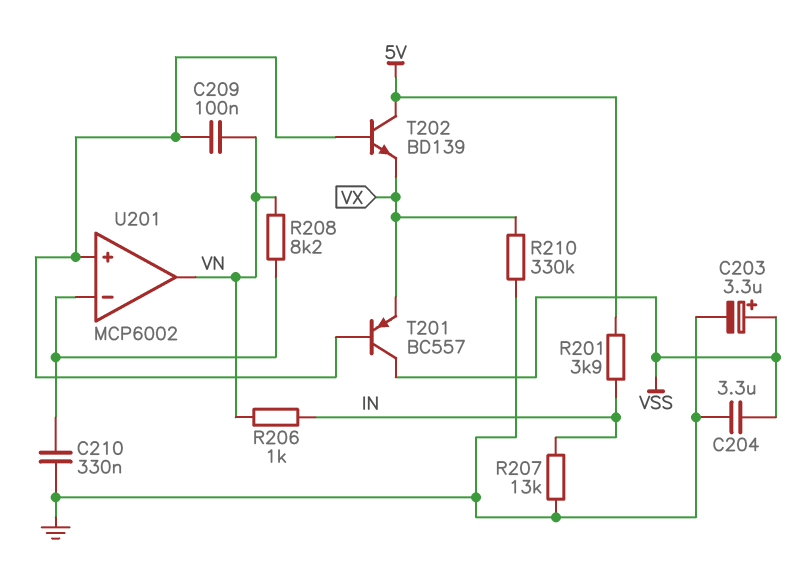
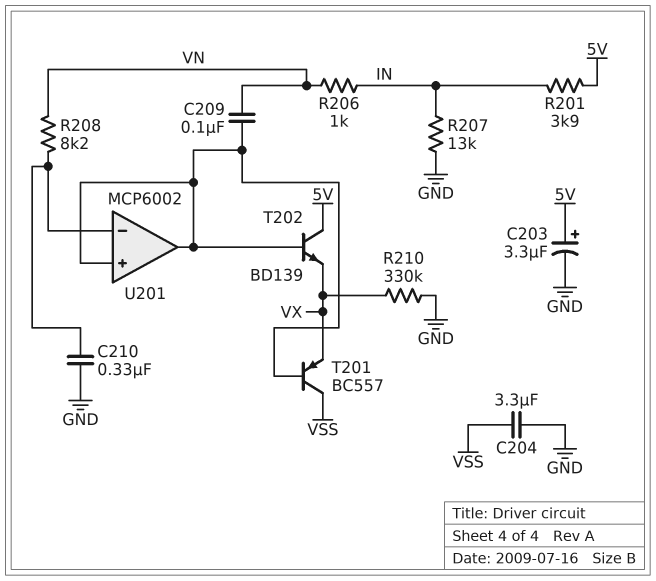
C203: 3.3uF (plus VSS, minus GND) -> 3.3uF (plus 5V, minus GND)
U201 pin out: VN -> U201/in+

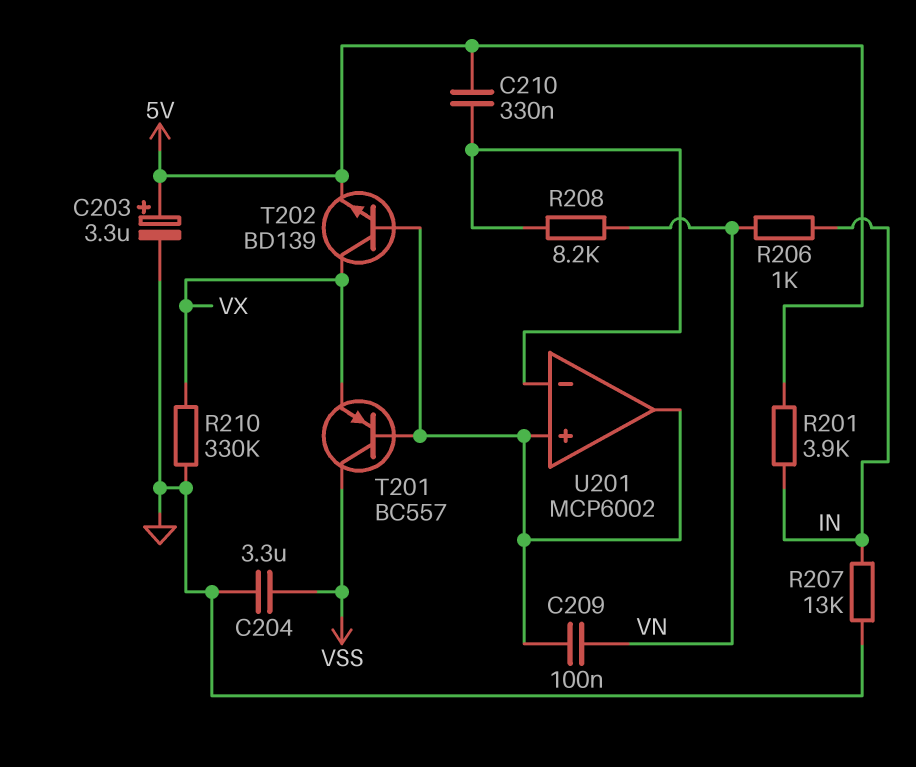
C210: 330nF (GND, U201/in-) -> 330nF (5V, U201/in-)
T202: NPN BD139 (B U201/in+, C 5V, E VX) -> NPN BD139 (B U201/in+, C VX, E 5V)

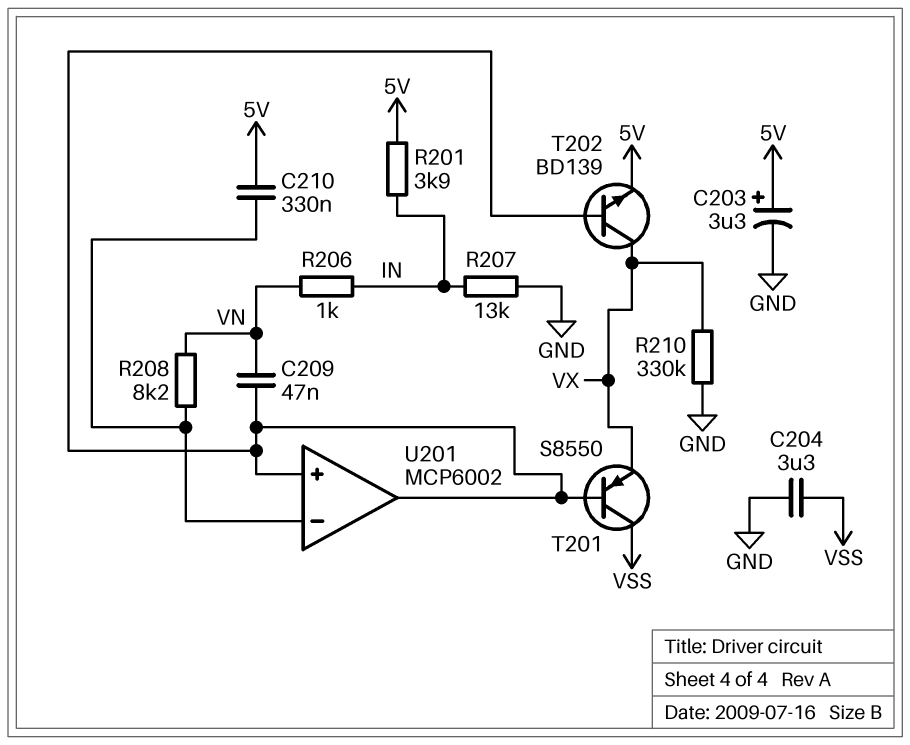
C209: 100nF (U201/in+, VN) -> 47nF (U201/in+, VN)
T201: PNP BC557 (B U201/in+, C VSS, E VX) -> PNP S8550 (B U201/in+, C VSS, E VX)

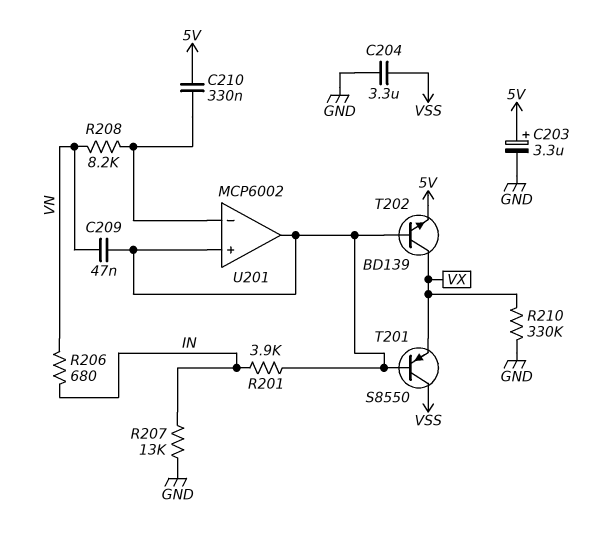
R201: 3.9k (5V, IN) -> 3.9k (IN, U201/in+)
R206: 1k (IN, VN) -> 680 (IN, VN)

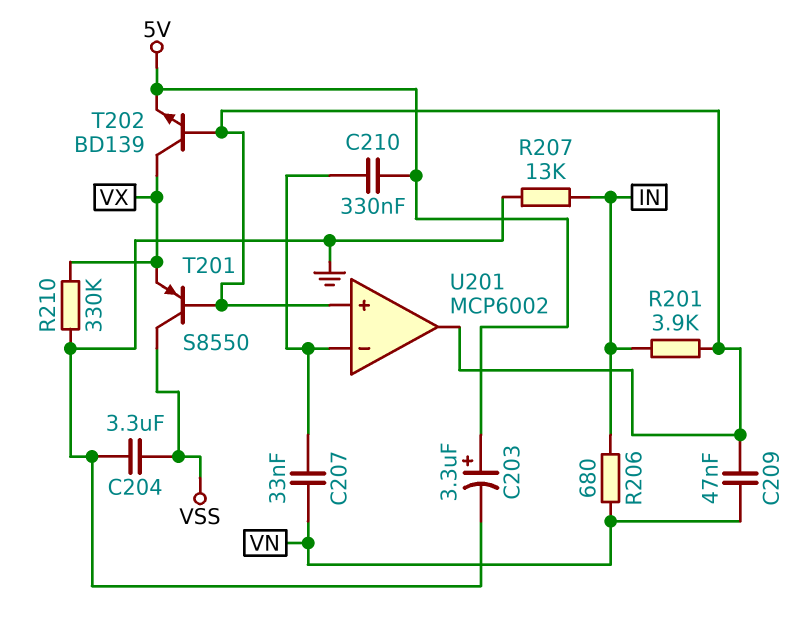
C207: none -> 33nF (U201/in-, VN)
R208: 8.2k (U201/in-, VN) -> none

